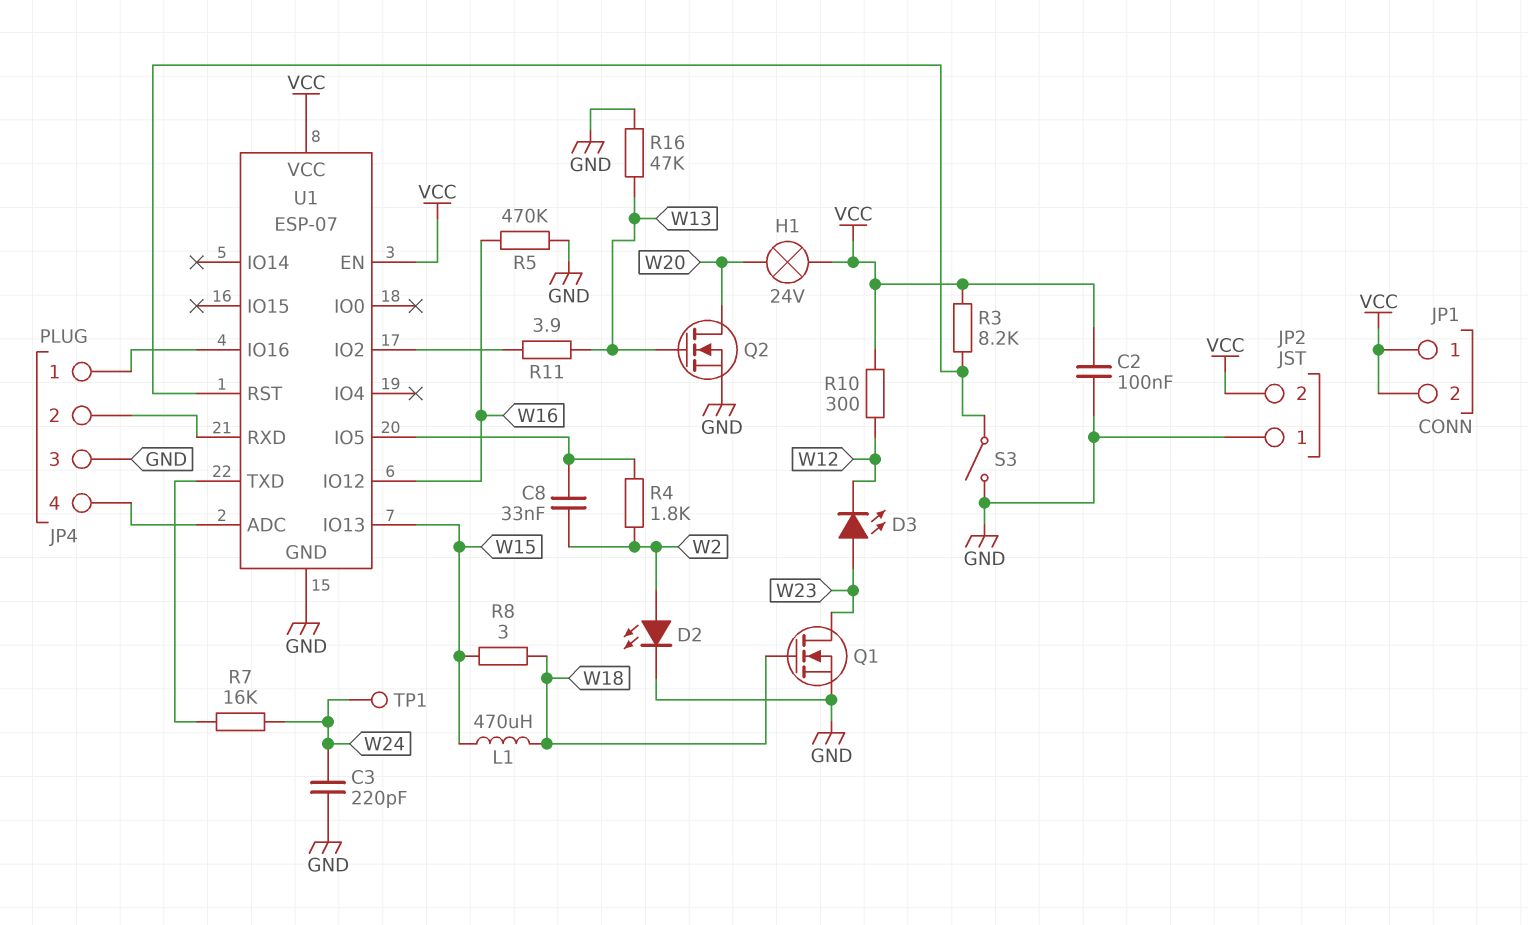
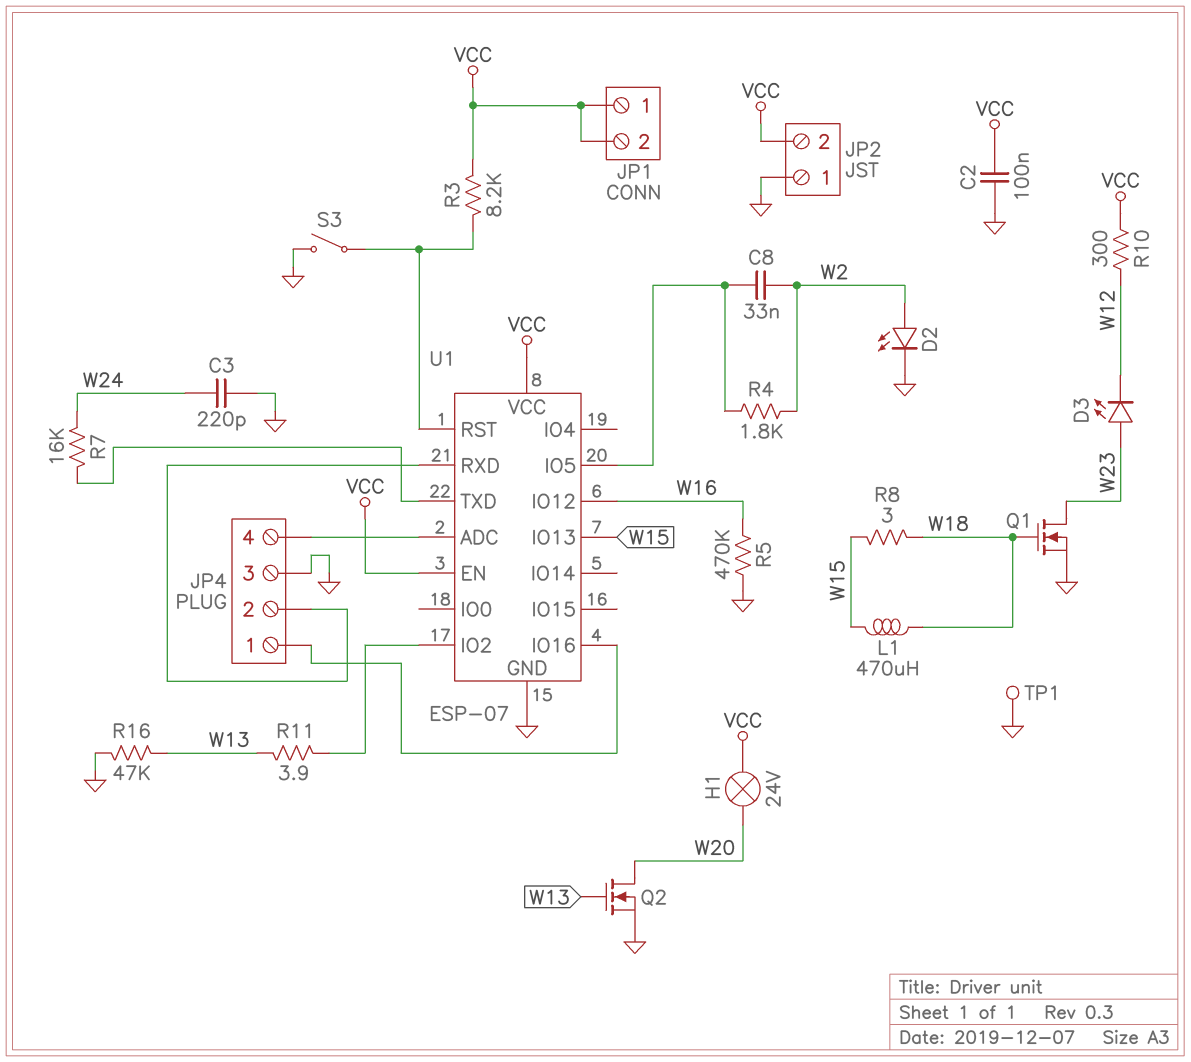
TP1: test point (W24) -> test point (GND)

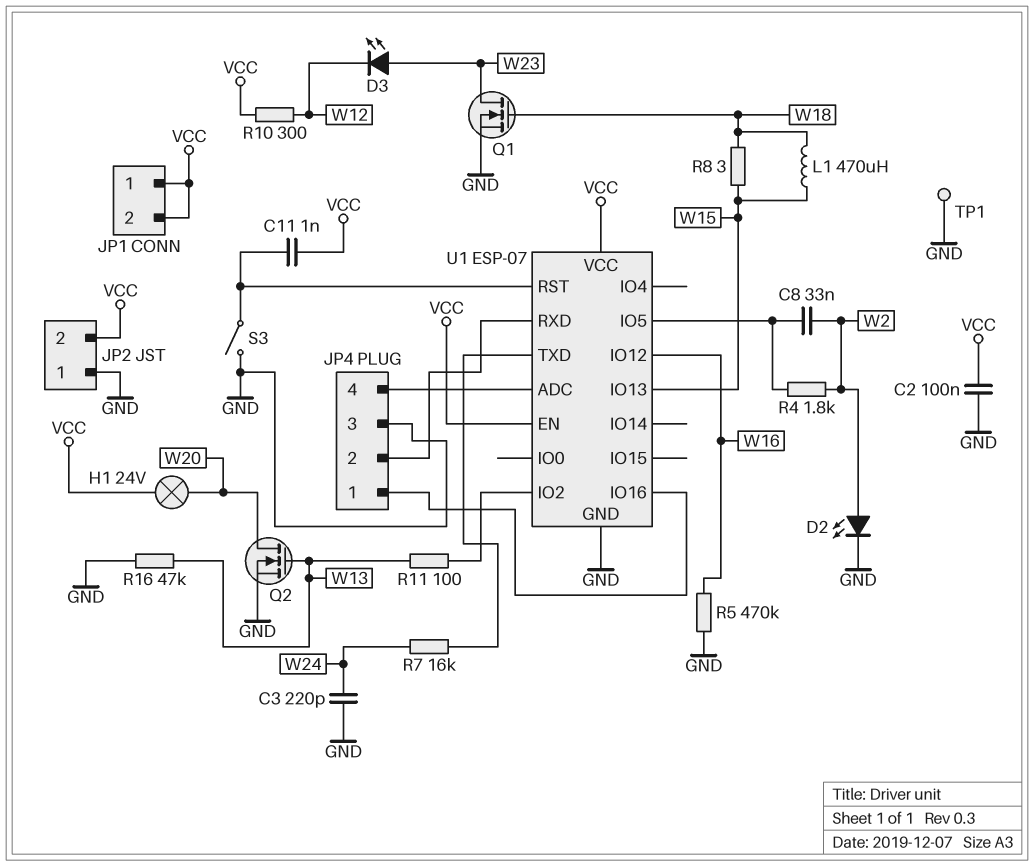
C11: none -> 1nF (U1/RST, VCC)
R3: 8.2k (U1/RST, VCC) -> none
R11: 3.9 (U1/IO2, W13) -> 100 (U1/IO2, W13)

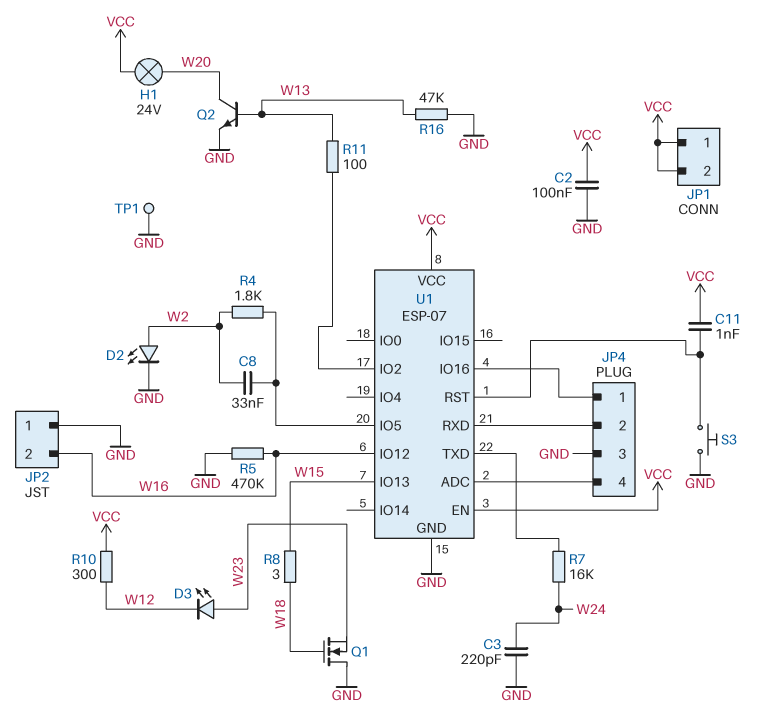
JP2 pin 2: VCC -> W16
L1: 470uH (W15, W18) -> none
Q1: NMOS (G W18, D W23, S GND) -> NMOS (G W18, D GND, S W23)
Q2: NMOS (G W13, D W20, S GND) -> NPN (B W13, C W20, E GND)
S3: switch (GND, U1/RST) -> button (GND, U1/RST)

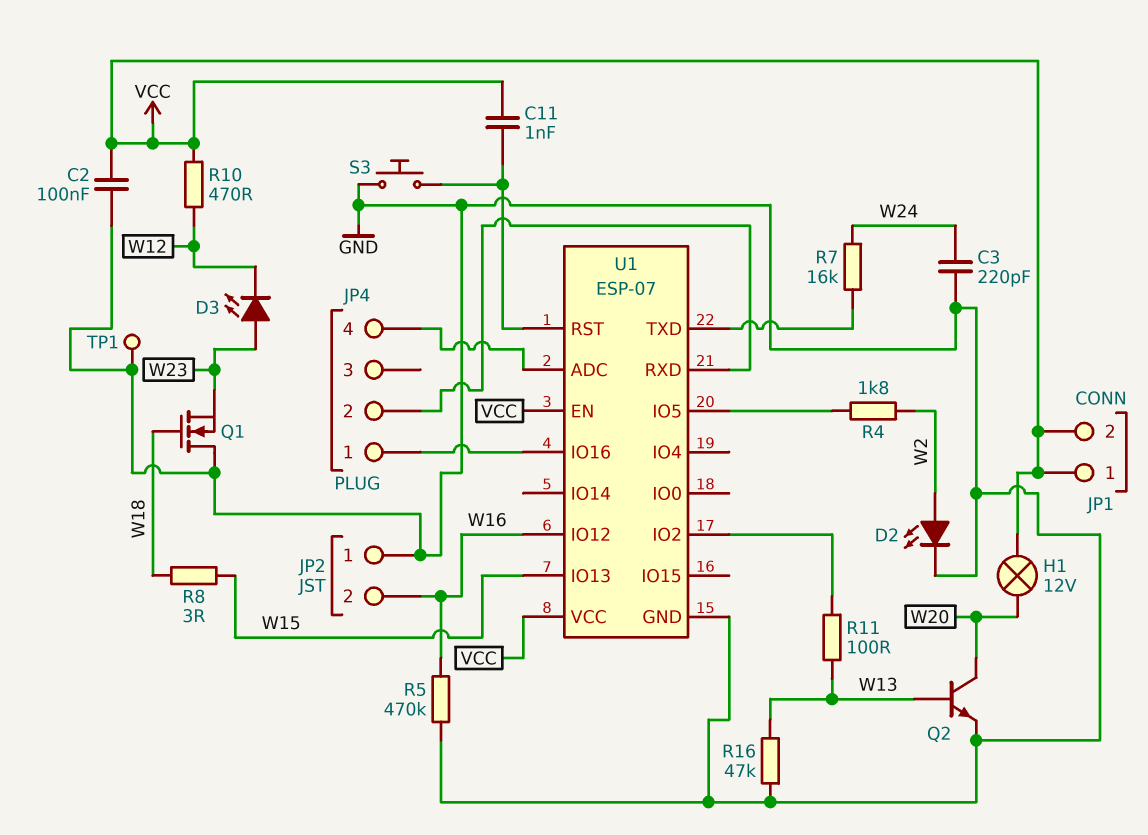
C8: 33nF (U1/IO5, W2) -> none
H1: lamp 24V (VCC, W20) -> lamp 12V (VCC, W20)
JP4 pin 3: GND -> none
R10: 300 (VCC, W12) -> 470 (VCC, W12)

